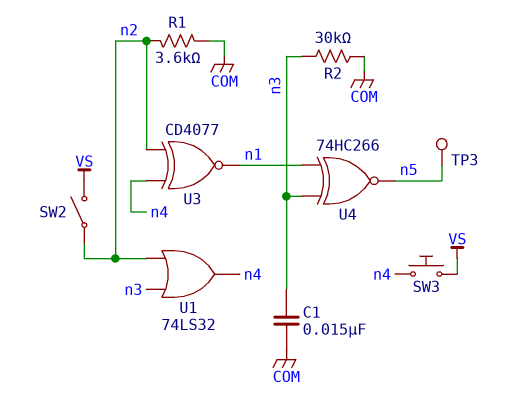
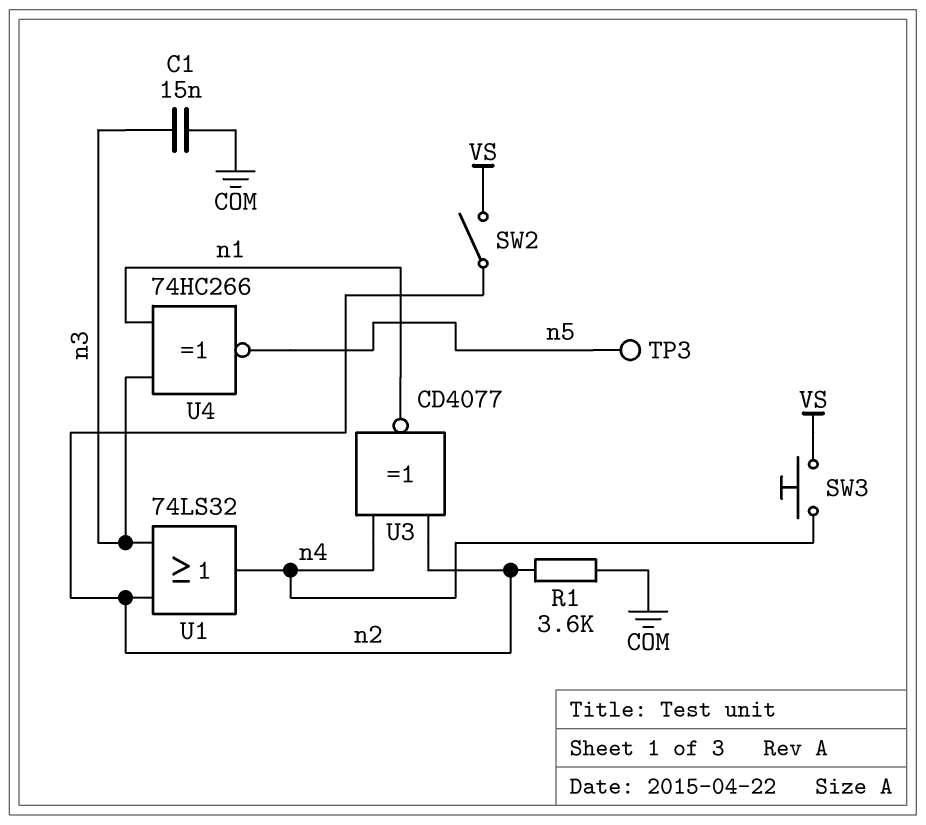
R2: 30k (COM, n3) -> none

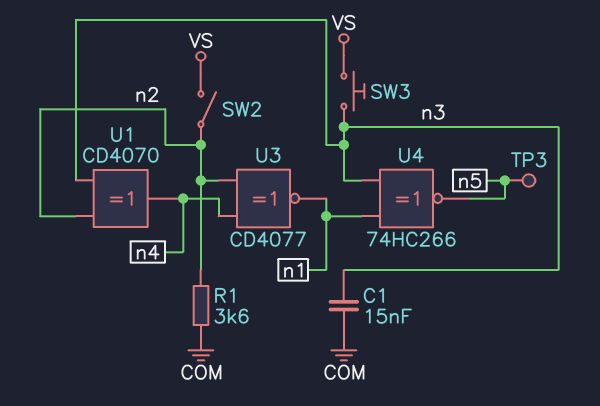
SW3: button (VS, n4) -> button (VS, n3)
U1: OR 74LS32 (in n2, in n3, out n4) -> XOR CD4070 (in n2, in n3, out n4)

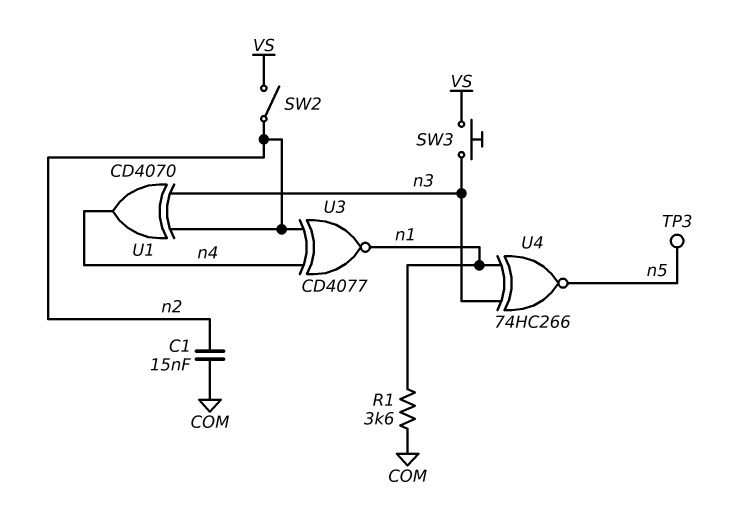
C1: 15nF (COM, n3) -> 15nF (COM, n2)
R1: 3.6k (COM, n2) -> 3.6k (COM, n1)

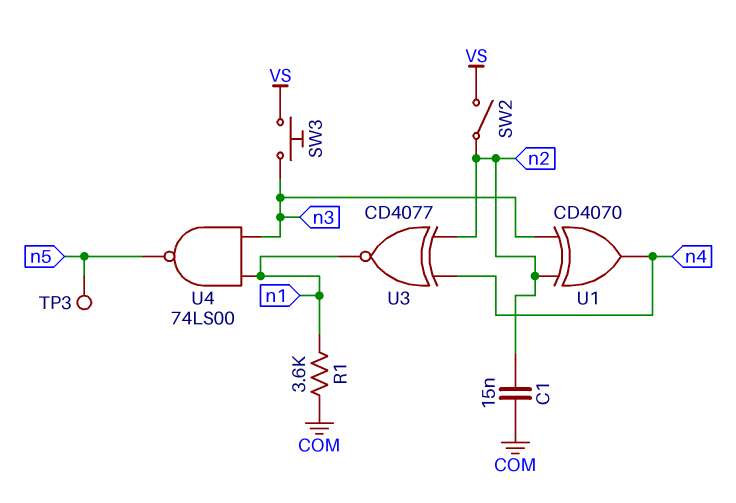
U4: XNOR 74HC266 (in n1, in n3, out n5) -> NAND 74LS00 (in n1, in n3, out n5)

